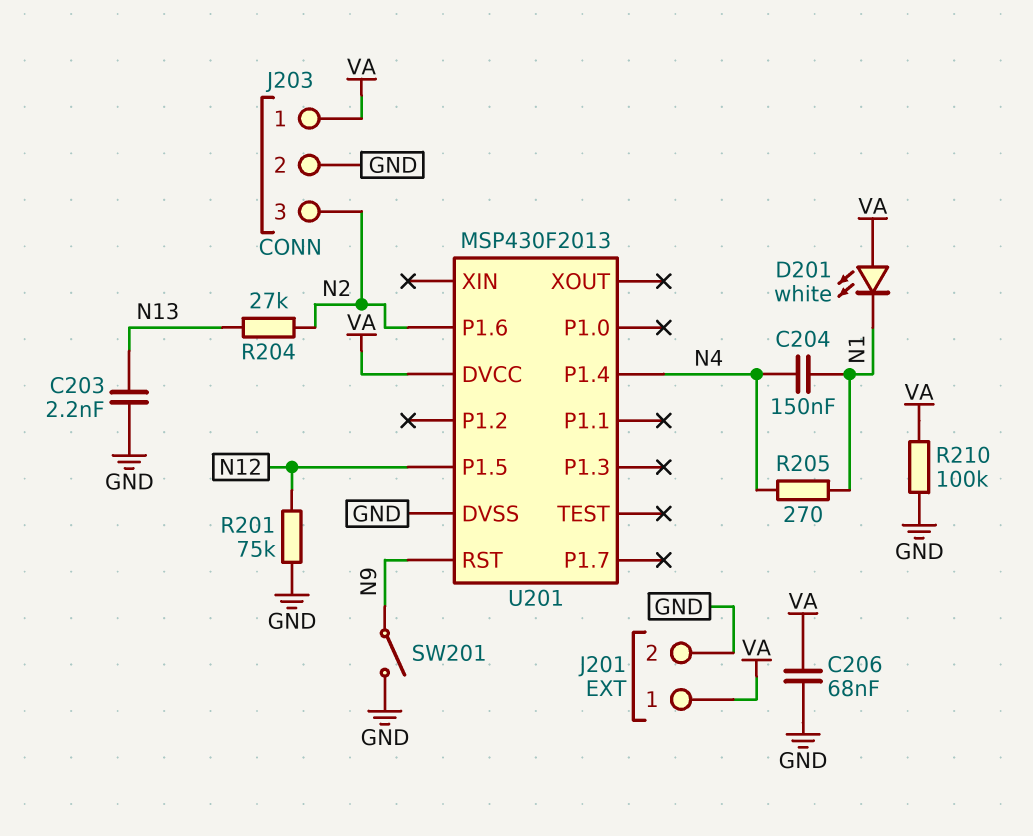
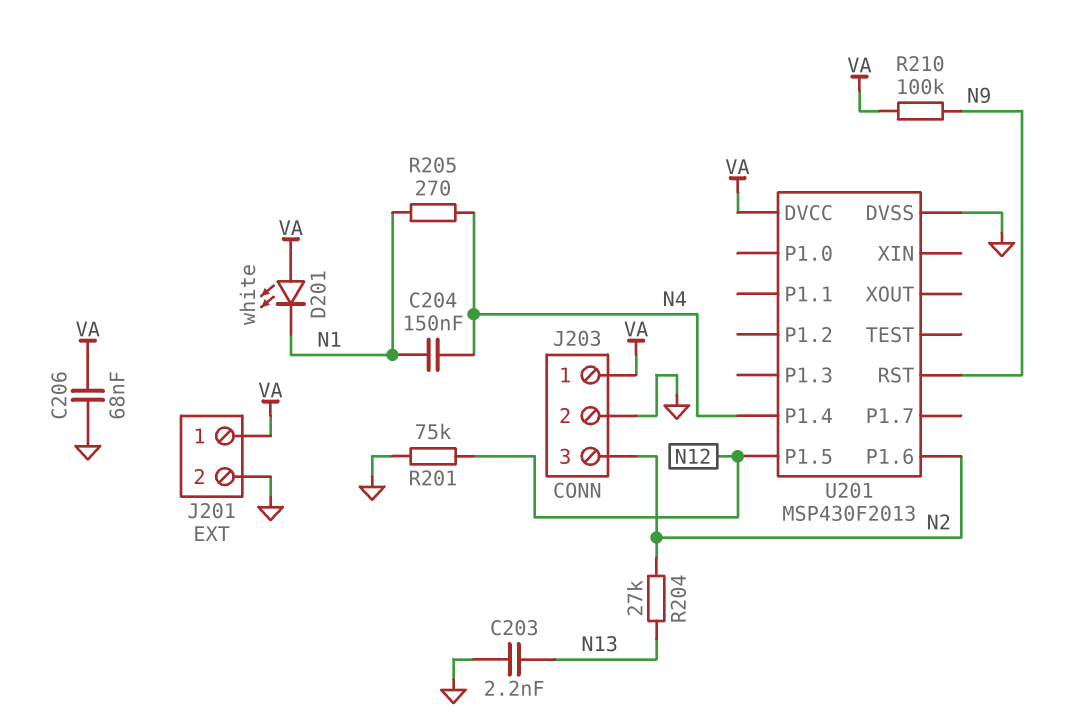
R210: 100k (GND, VA) -> 100k (N9, VA)
SW201: switch (GND, N9) -> none

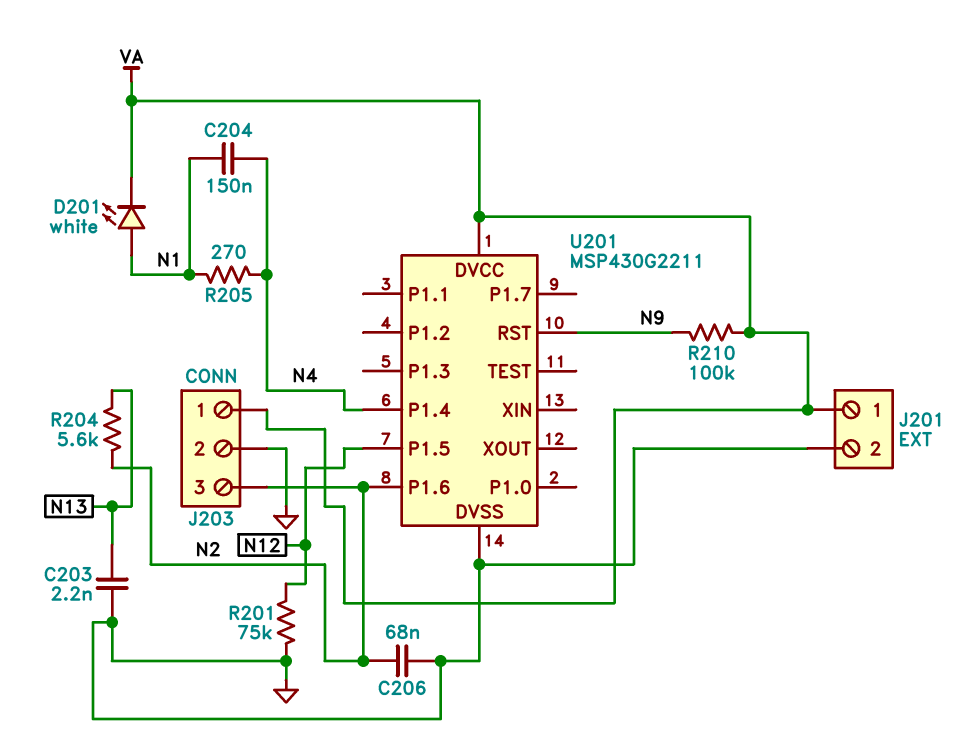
C206: 68nF (GND, VA) -> 68nF (GND, N2)
D201: LED white (A VA, K N1) -> LED white (A N1, K VA)
R204: 27k (N2, N13) -> 5.6k (N2, N13)
U201: MSP430F2013 -> MSP430G2211

